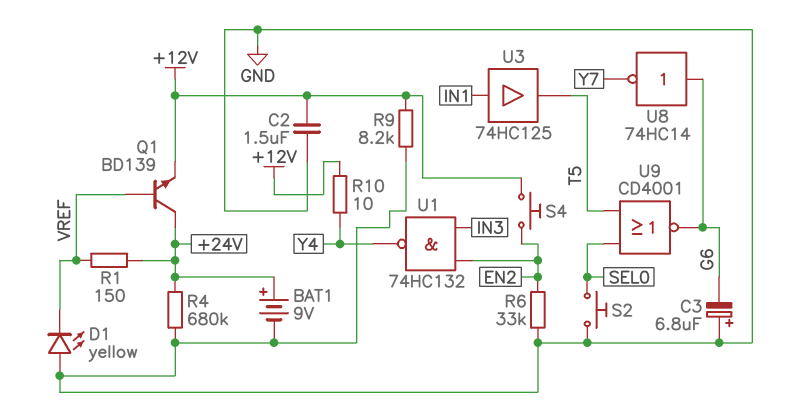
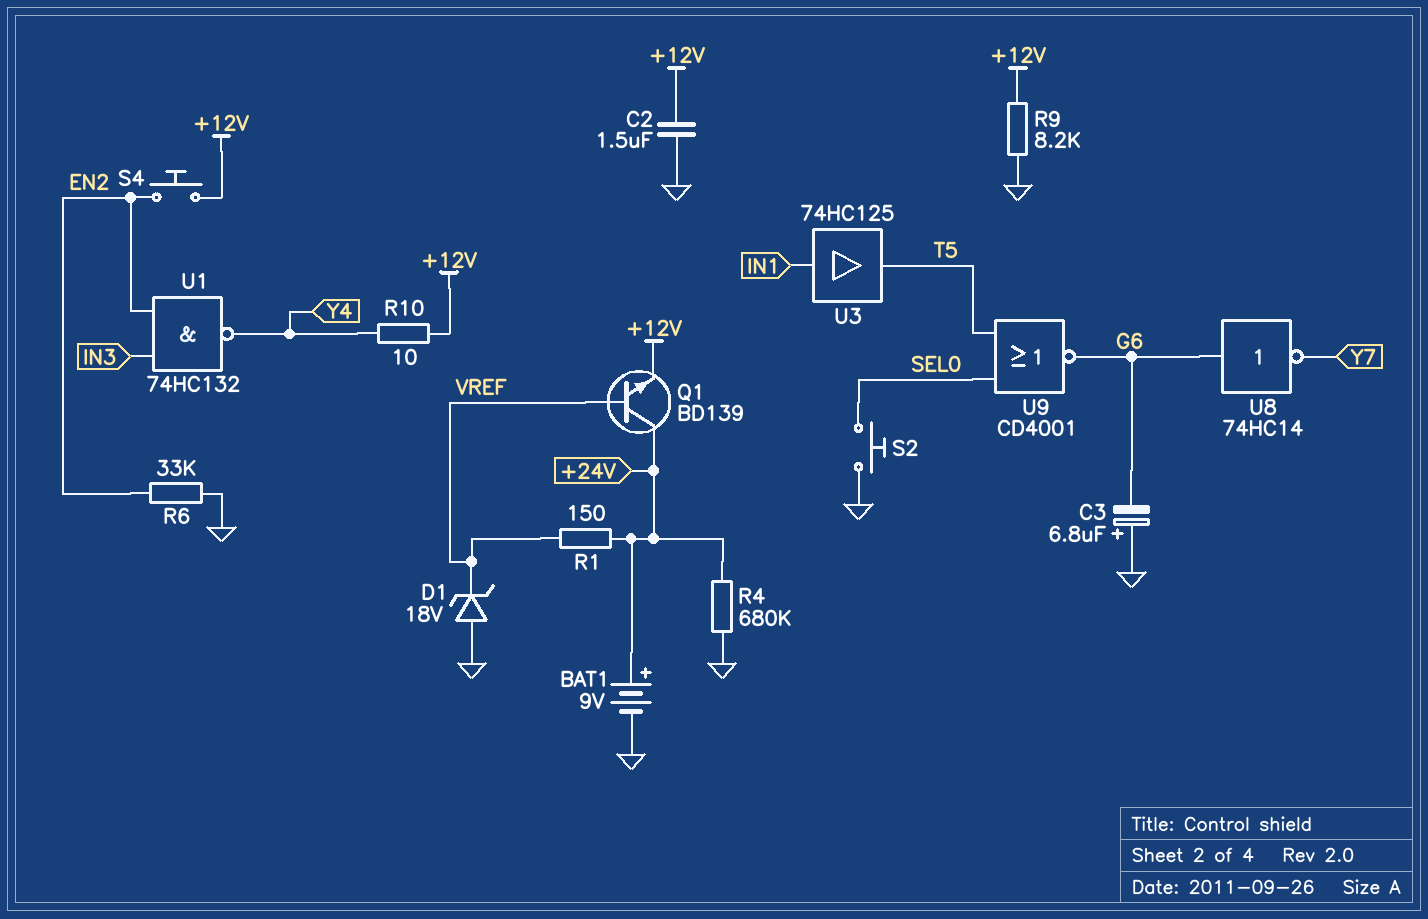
D1: LED yellow (A GND, K VREF) -> zener 18V (A GND, K VREF)

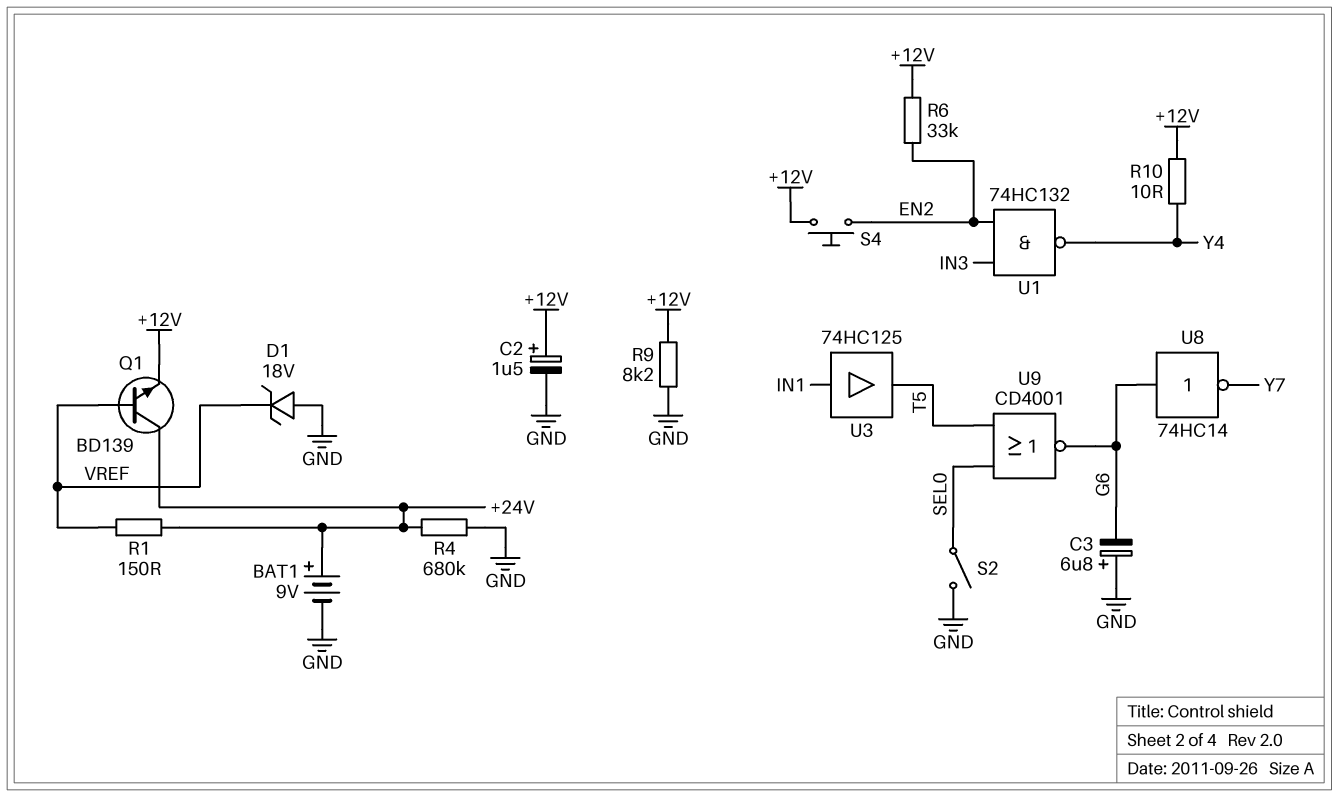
C2: 1.5uF (+12V, GND) -> 1.5uF (plus +12V, minus GND)
R6: 33k (EN2, GND) -> 33k (+12V, EN2)
S2: button (GND, SEL0) -> switch (GND, SEL0)

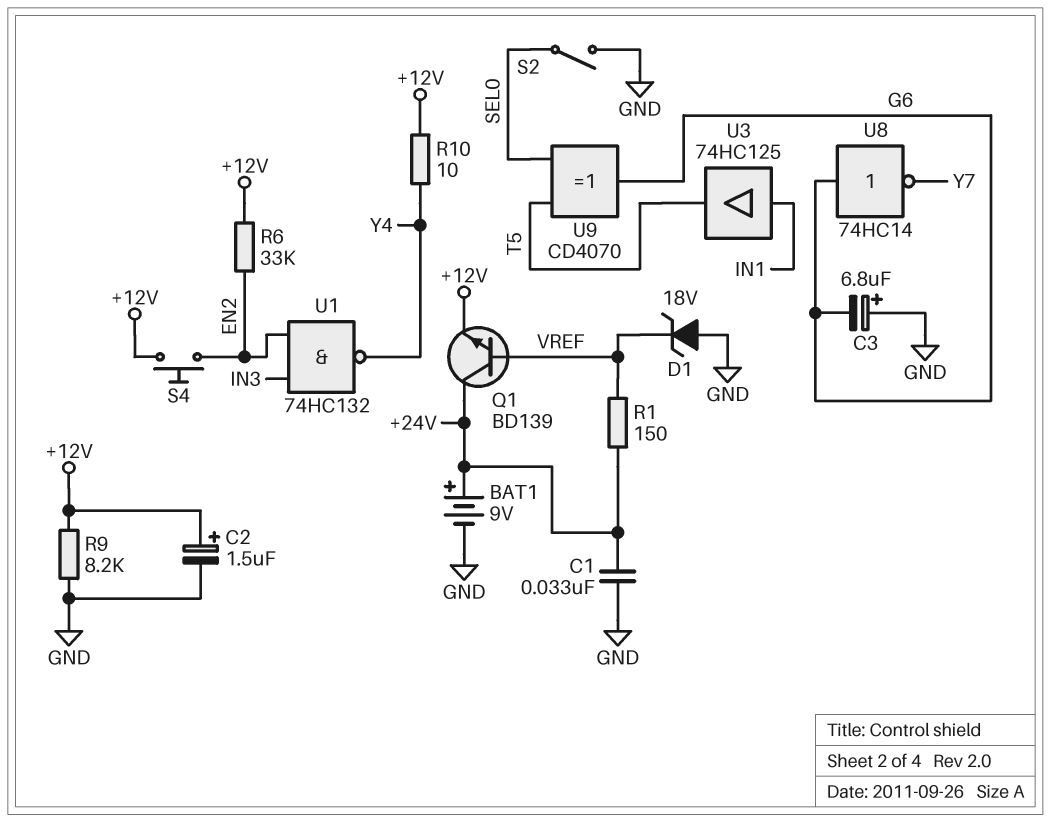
C1: none -> 33nF (+24V, GND)
R4: 680k (+24V, GND) -> none
U9: NOR CD4001 (in SEL0, in T5, out G6) -> XOR CD4070 (in SEL0, in T5, out G6)

